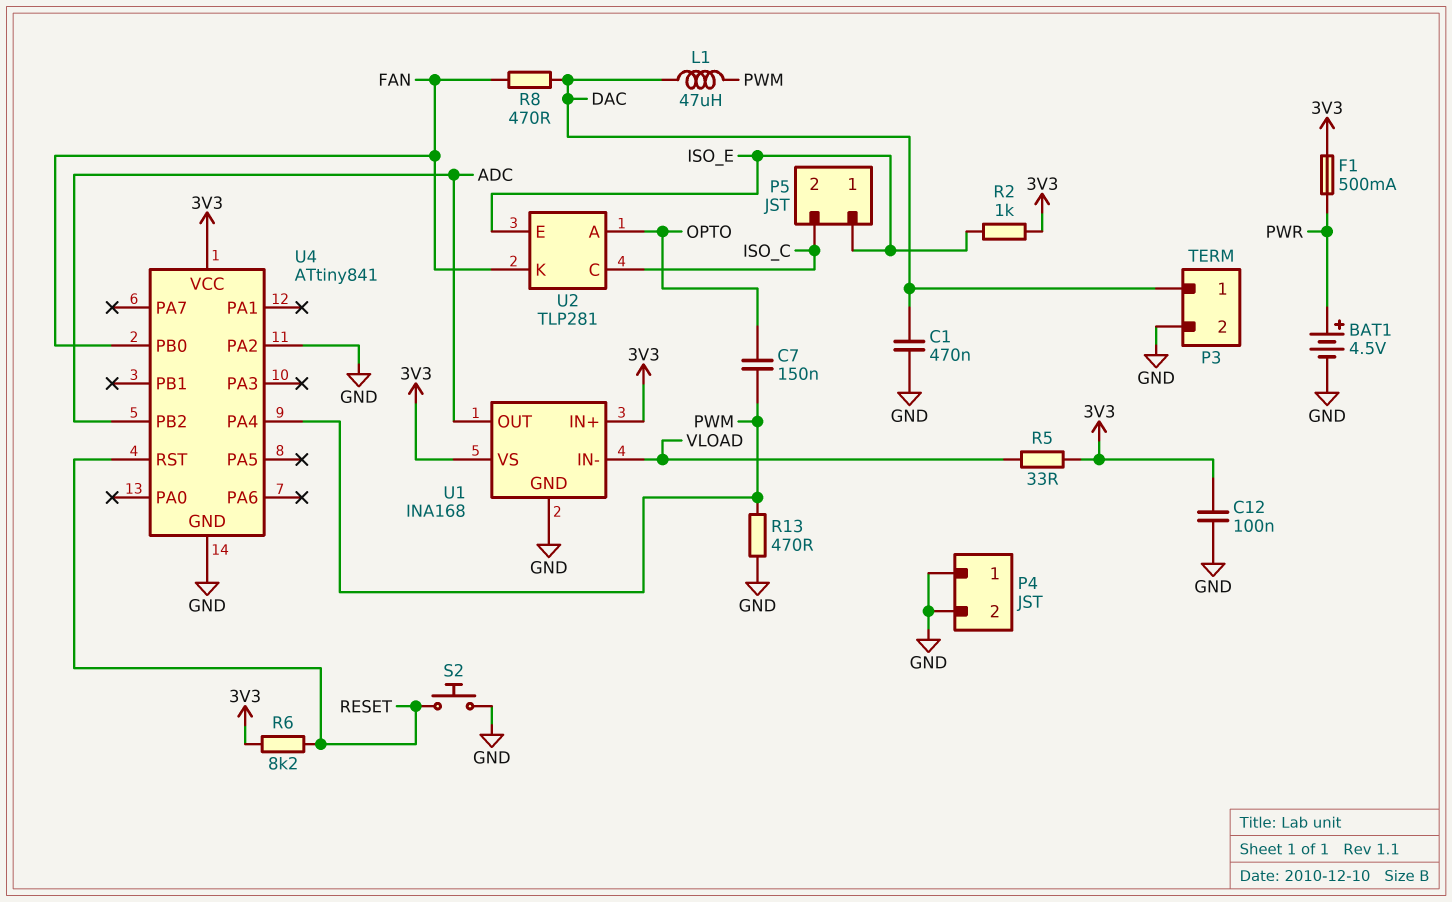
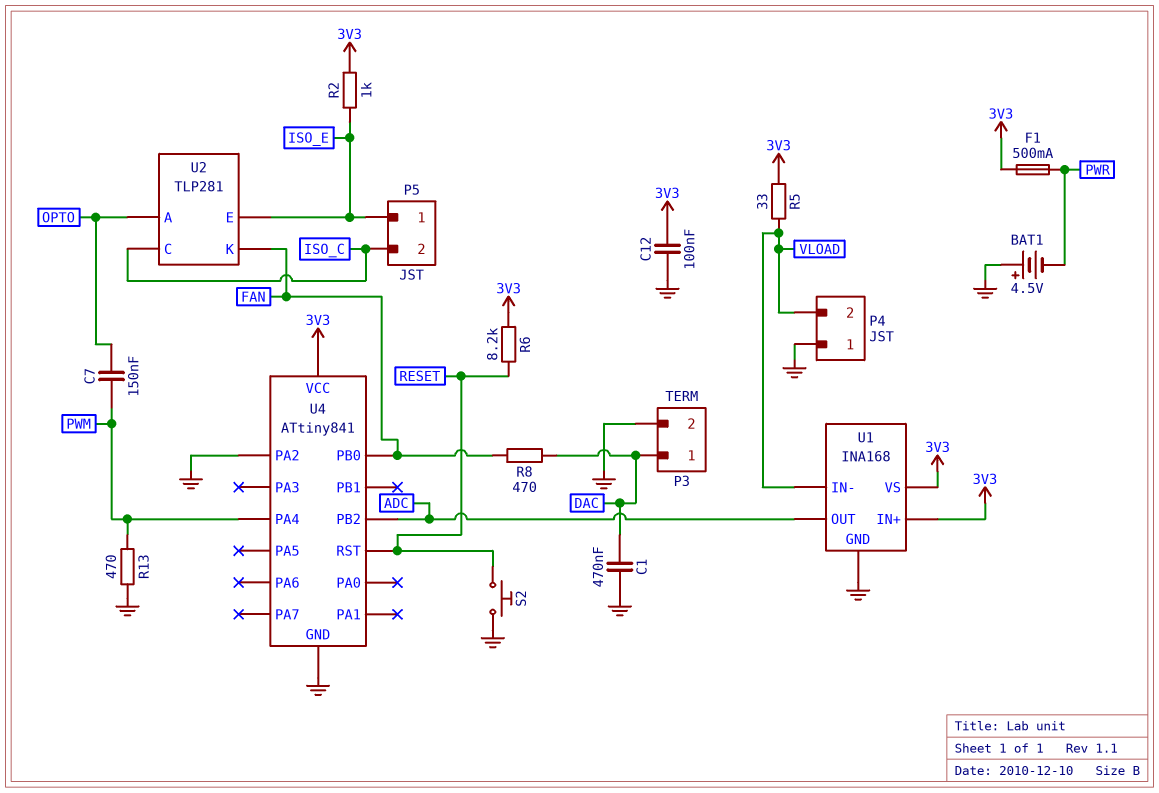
BAT1: 4.5V (plus PWR, minus GND) -> 4.5V (plus GND, minus PWR)
L1: 47uH (DAC, PWM) -> none
P4 pin 2: GND -> VLOAD

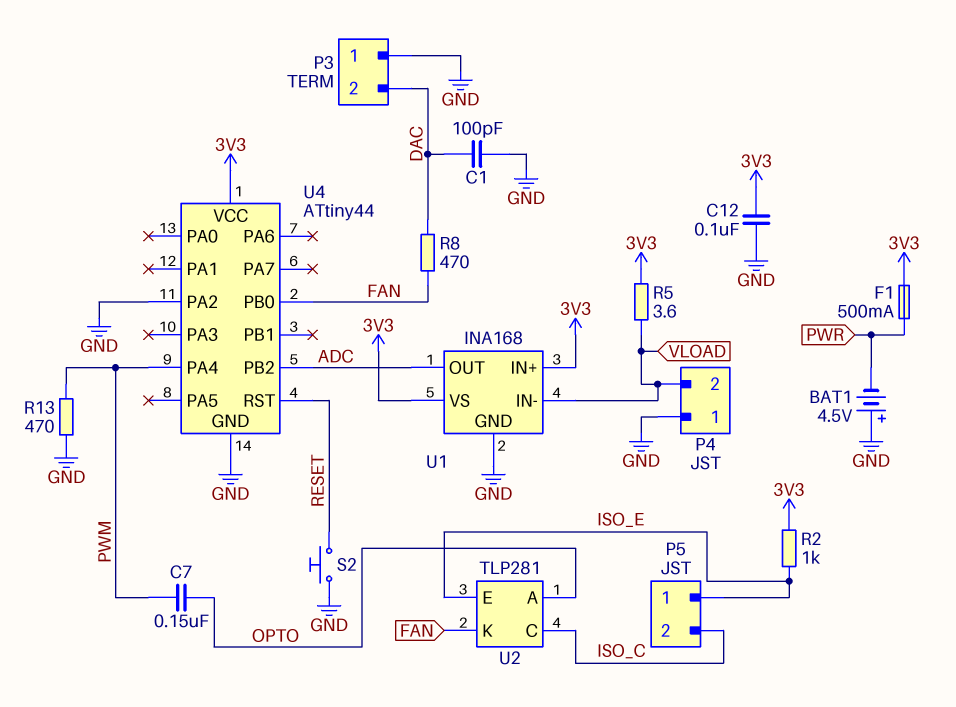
C1: 470nF (DAC, GND) -> 100pF (DAC, GND)
P3 pin 1: DAC -> GND
P3 pin 2: GND -> DAC
R5: 33 (3V3, VLOAD) -> 3.6 (3V3, VLOAD)
R6: 8.2k (3V3, RESET) -> none
U4: ATtiny841 -> ATtiny44

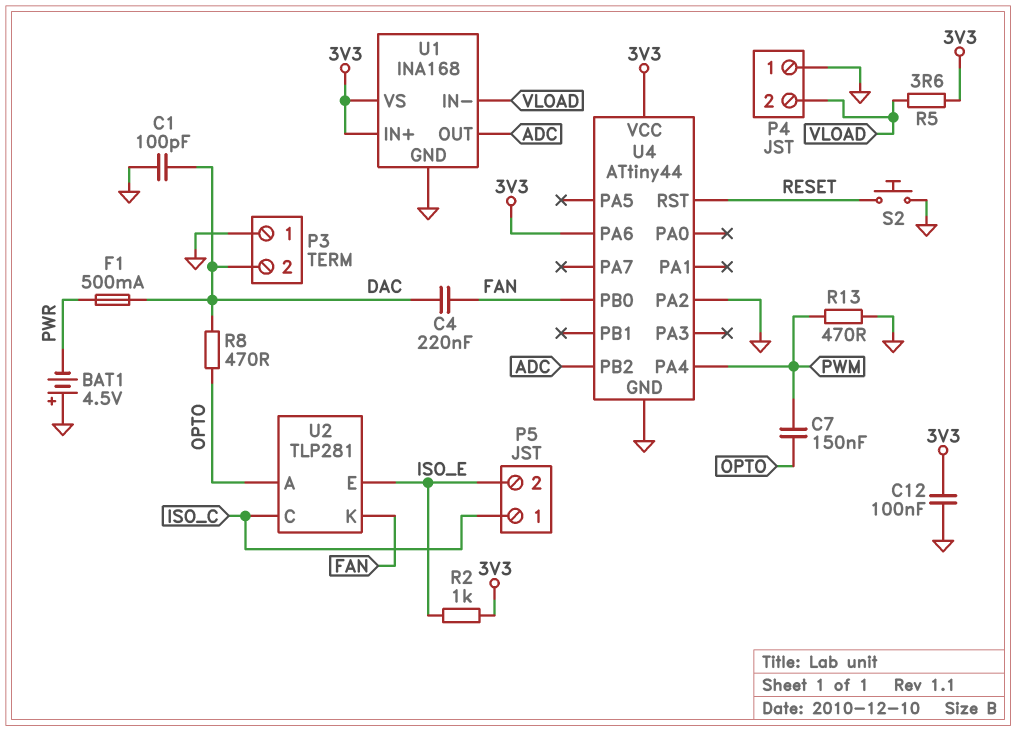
C4: none -> 220nF (DAC, FAN)
F1: 500mA (3V3, PWR) -> 500mA (DAC, PWR)
P5 pin 1: ISO_E -> ISO_C
P5 pin 2: ISO_C -> ISO_E
R8: 470 (DAC, FAN) -> 470 (DAC, OPTO)
U4 pin PA6: none -> 3V3

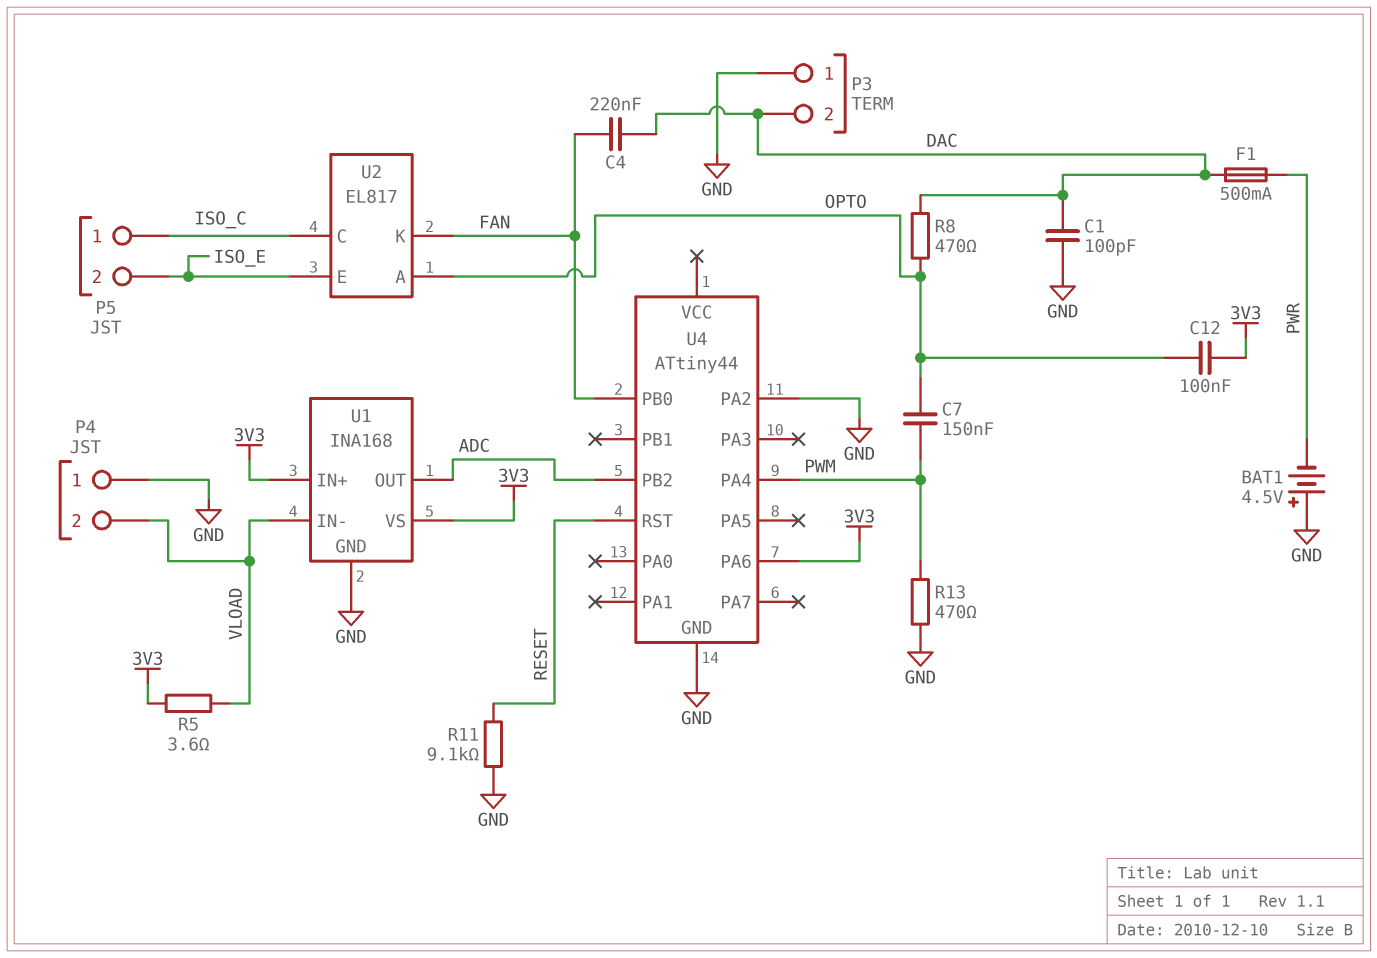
C12: 100nF (3V3, GND) -> 100nF (3V3, OPTO)
R2: 1k (3V3, ISO_E) -> none
R11: none -> 9.1k (GND, RESET)
S2: button (GND, RESET) -> none
U2: TLP281 -> EL817
U4 pin VCC: 3V3 -> none

